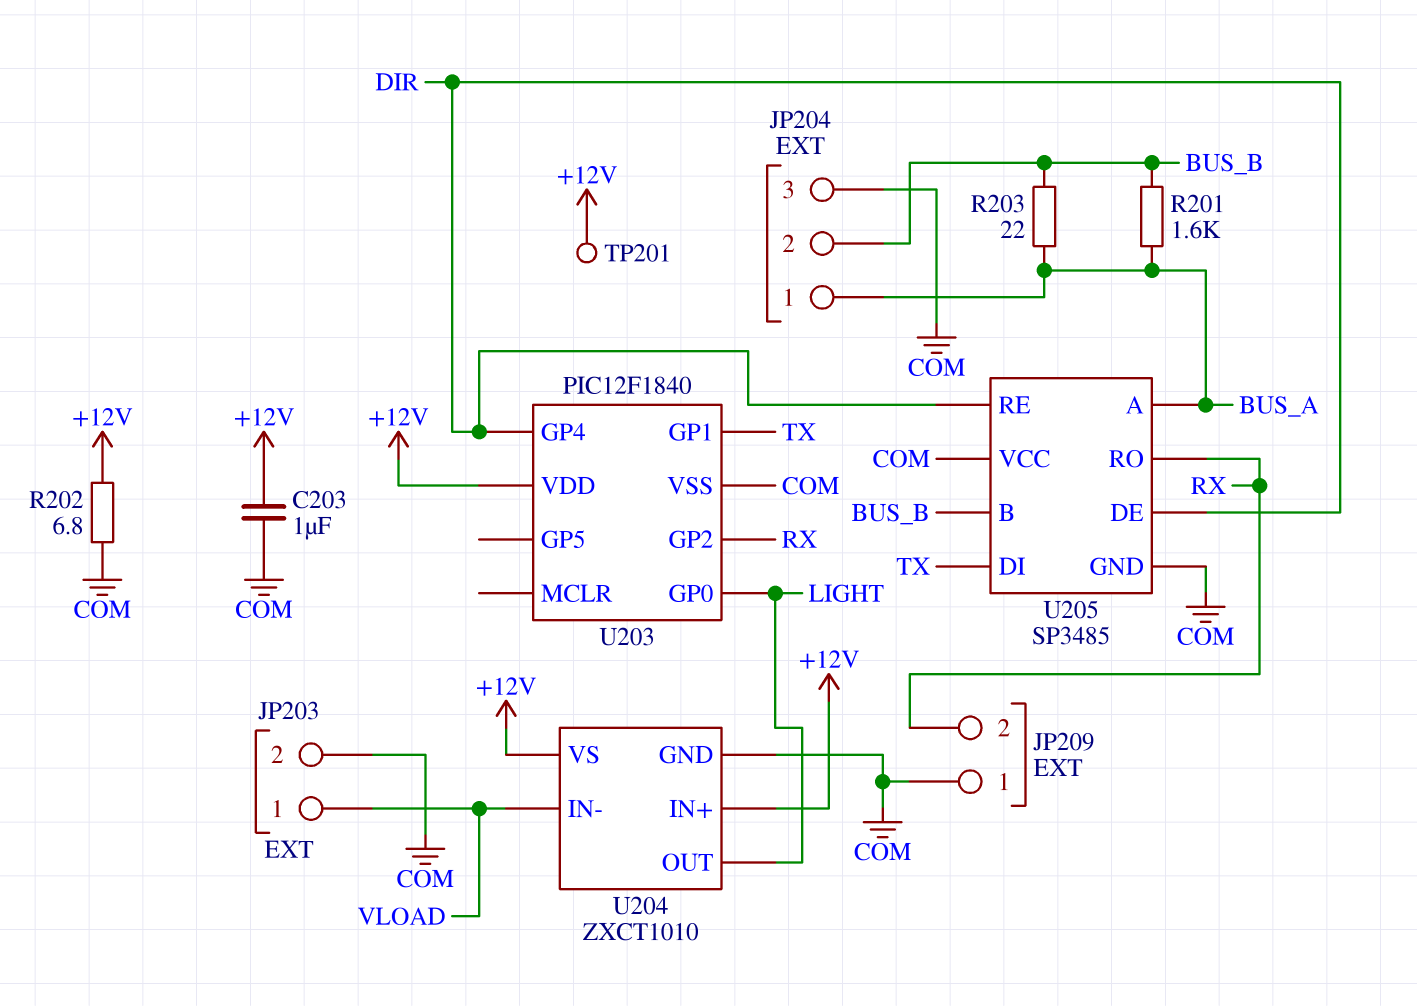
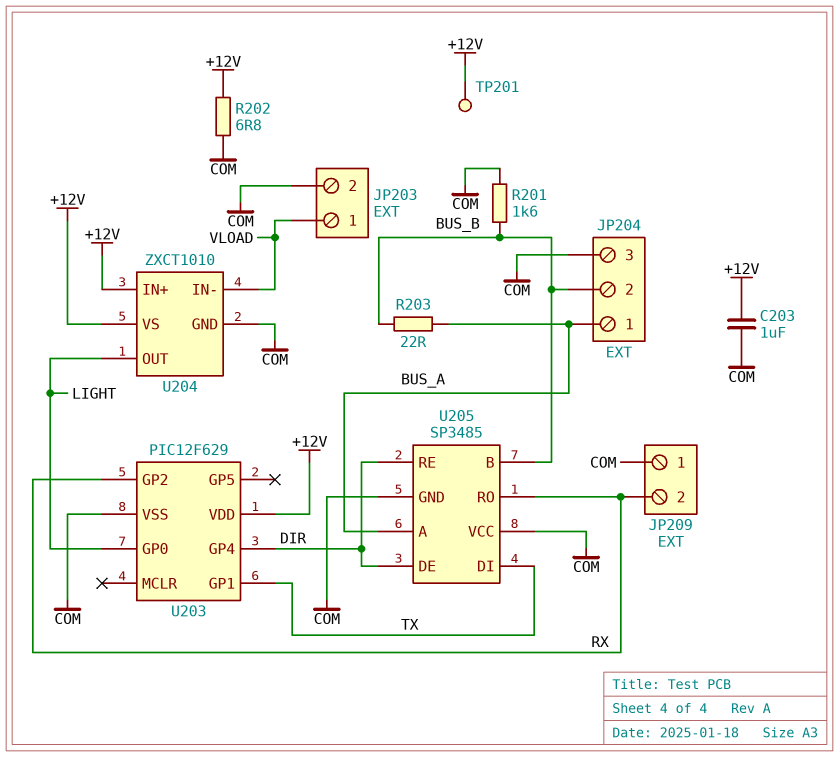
R201: 1.6k (BUS_A, BUS_B) -> 1.6k (BUS_B, COM)
U203: PIC12F1840 -> PIC12F629

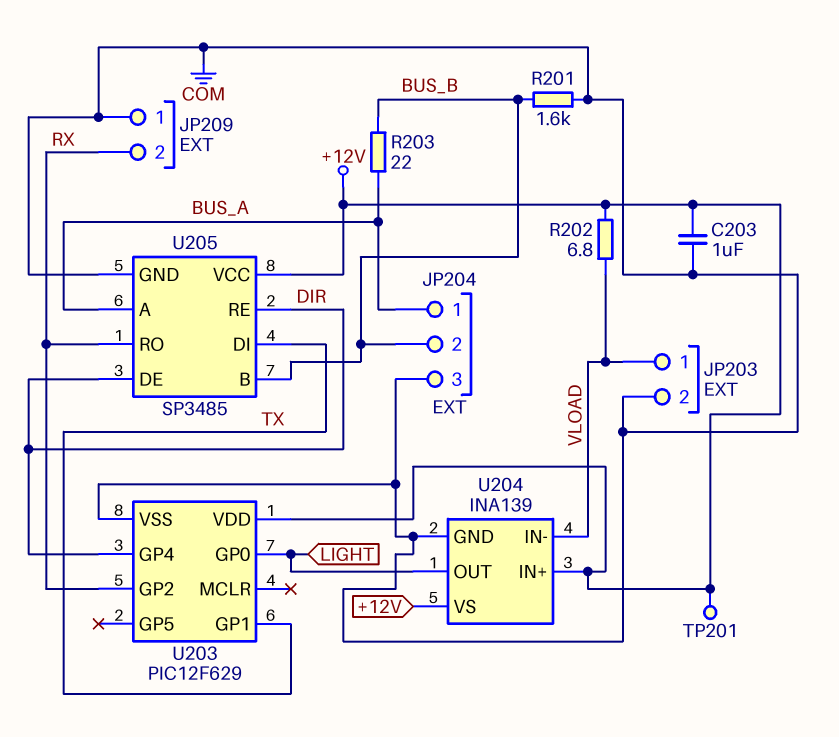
R202: 6.8 (+12V, COM) -> 6.8 (+12V, VLOAD)
U204: ZXCT1010 -> INA139
U205 pin VCC: COM -> +12V

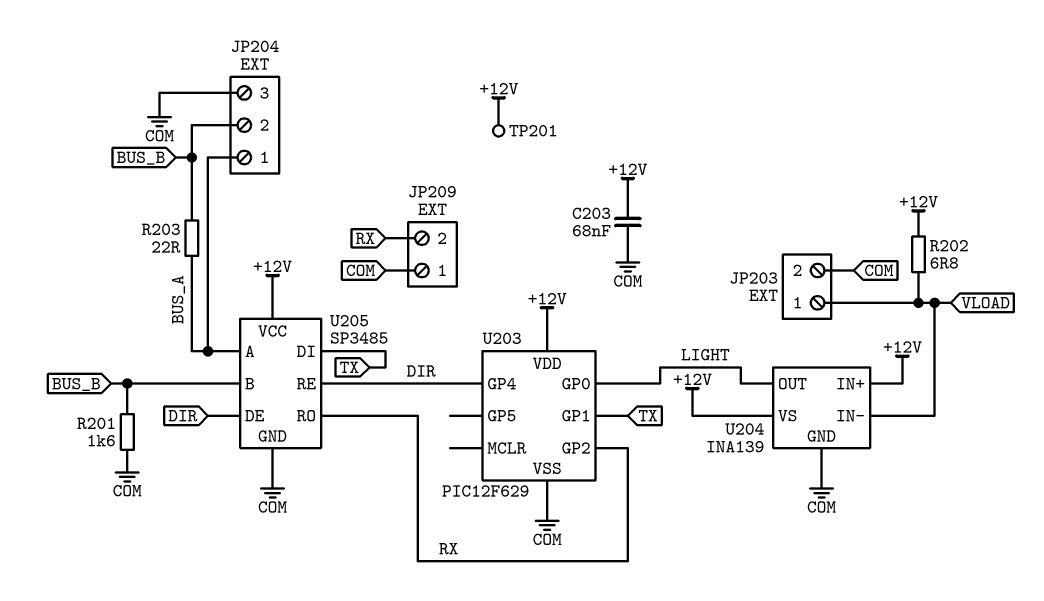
C203: 1uF (+12V, COM) -> 68nF (+12V, COM)

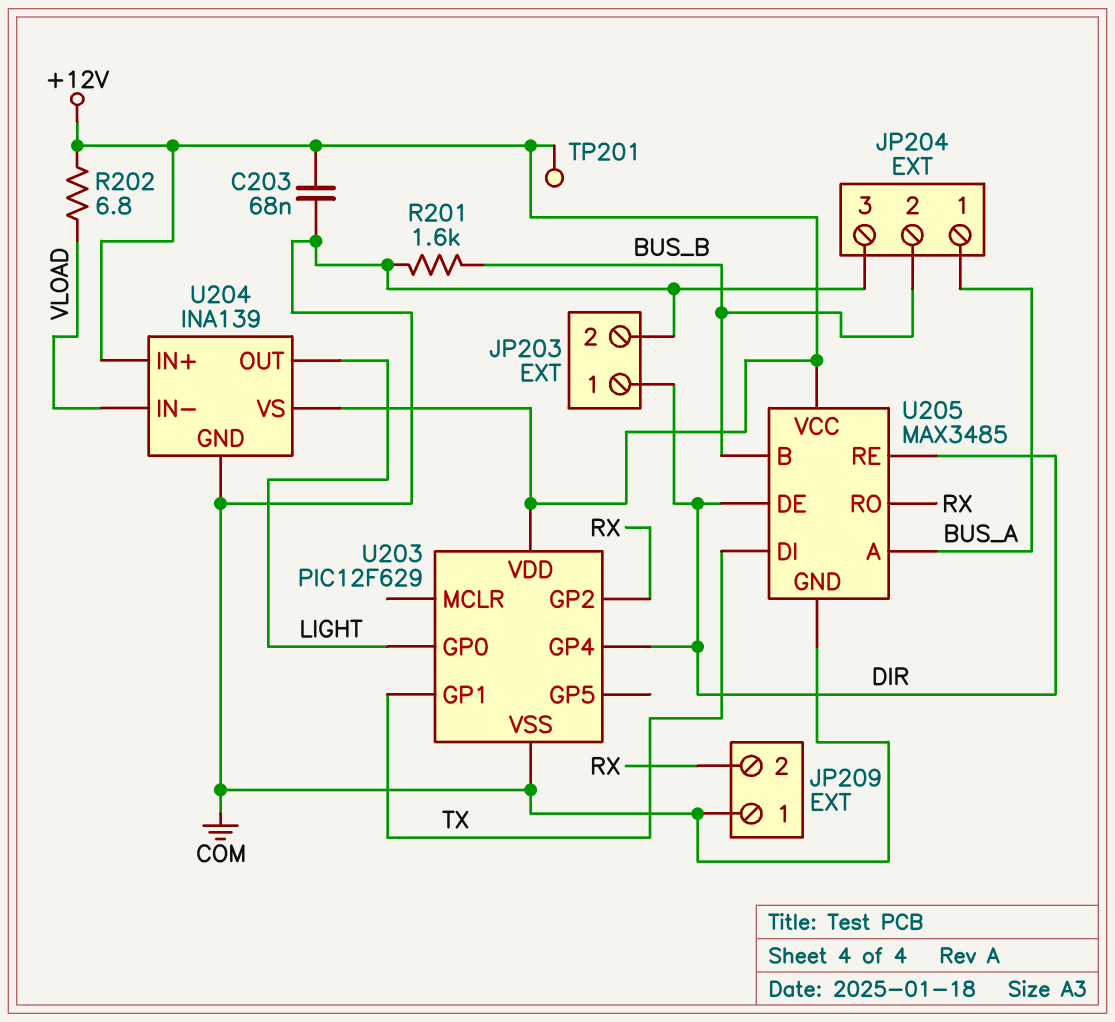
JP203 pin 1: VLOAD -> DIR
R203: 22 (BUS_A, BUS_B) -> none
U205: SP3485 -> MAX3485

